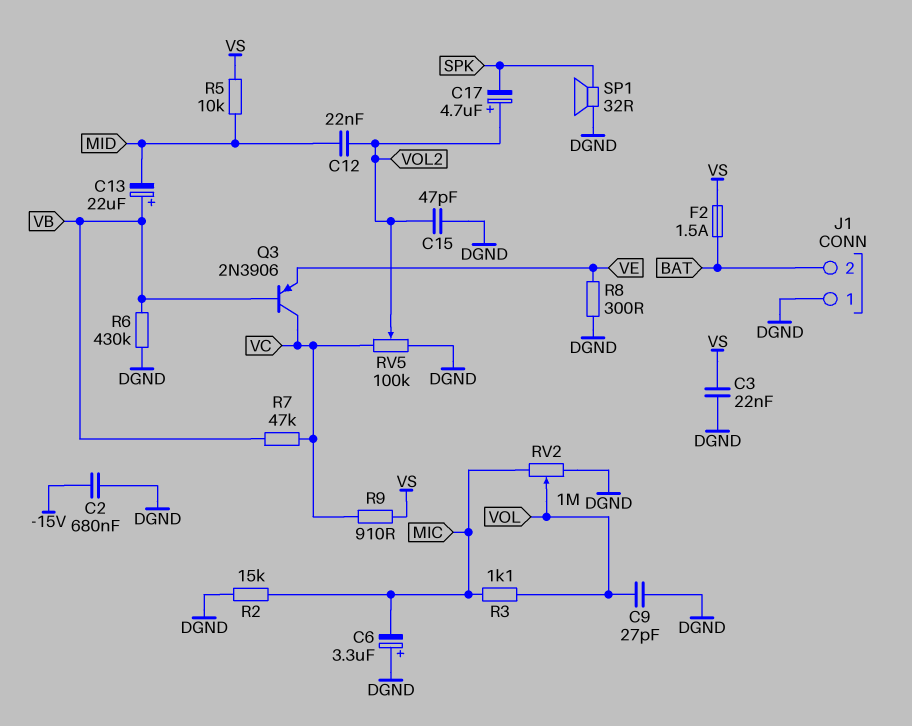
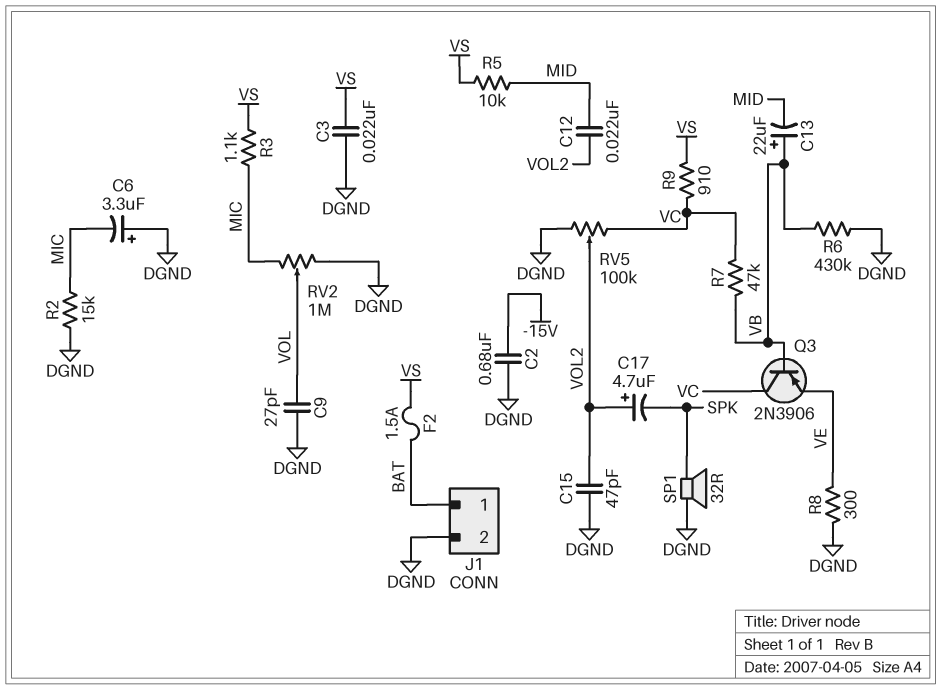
J1 pin 1: DGND -> BAT
J1 pin 2: BAT -> DGND
R3: 1.1k (MIC, VOL) -> 1.1k (MIC, VS)

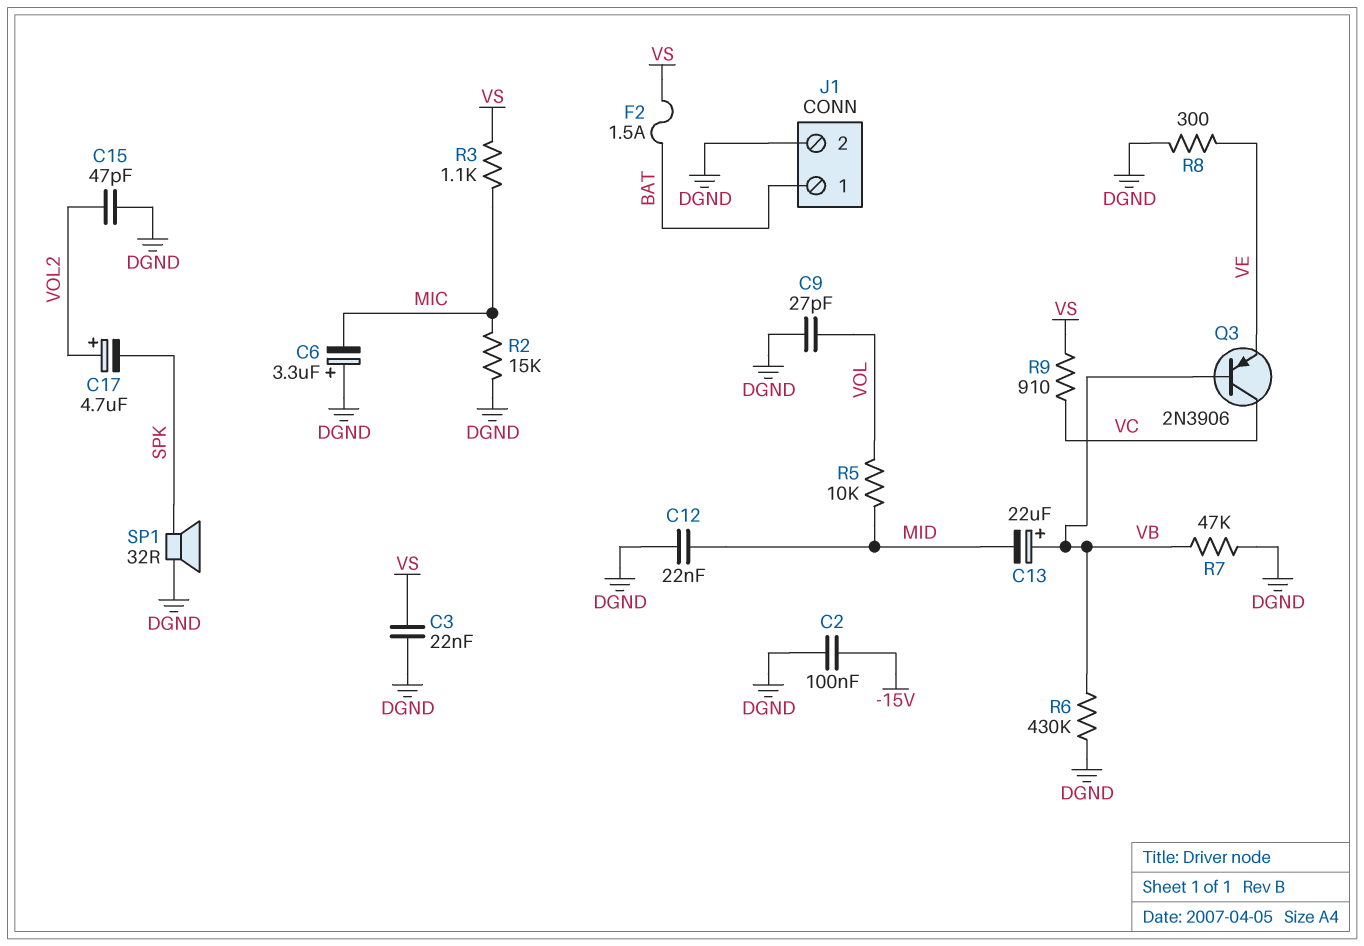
C2: 680nF (-15V, DGND) -> 100nF (-15V, DGND)
C12: 22nF (MID, VOL2) -> 22nF (DGND, MID)
R5: 10k (MID, VS) -> 10k (MID, VOL)
R7: 47k (VB, VC) -> 47k (DGND, VB)
RV2: 1M (DGND, MIC, wiper VOL) -> none
RV5: 100k (DGND, VC, wiper VOL2) -> none

